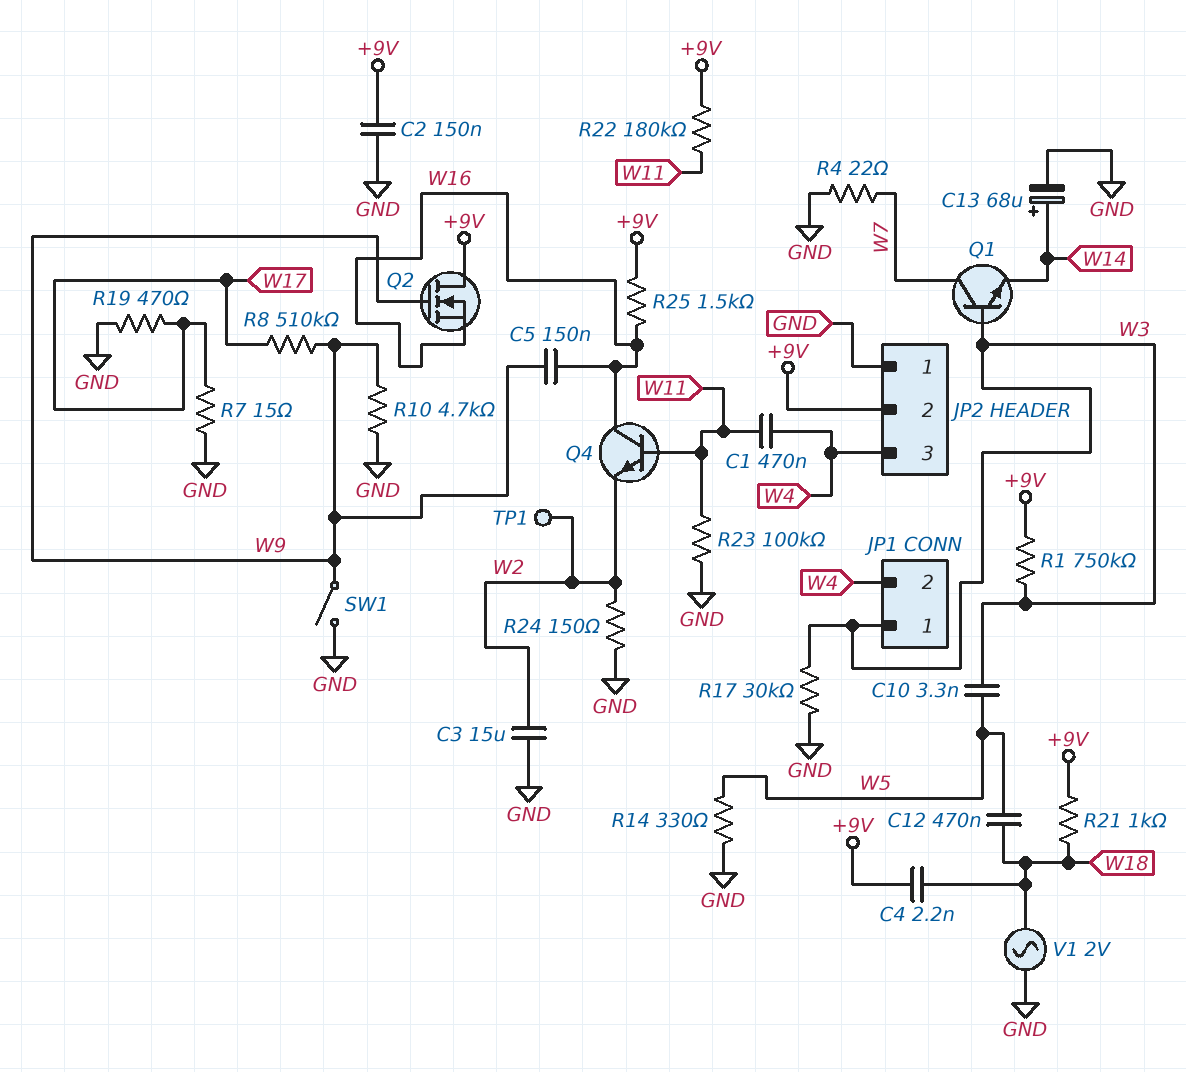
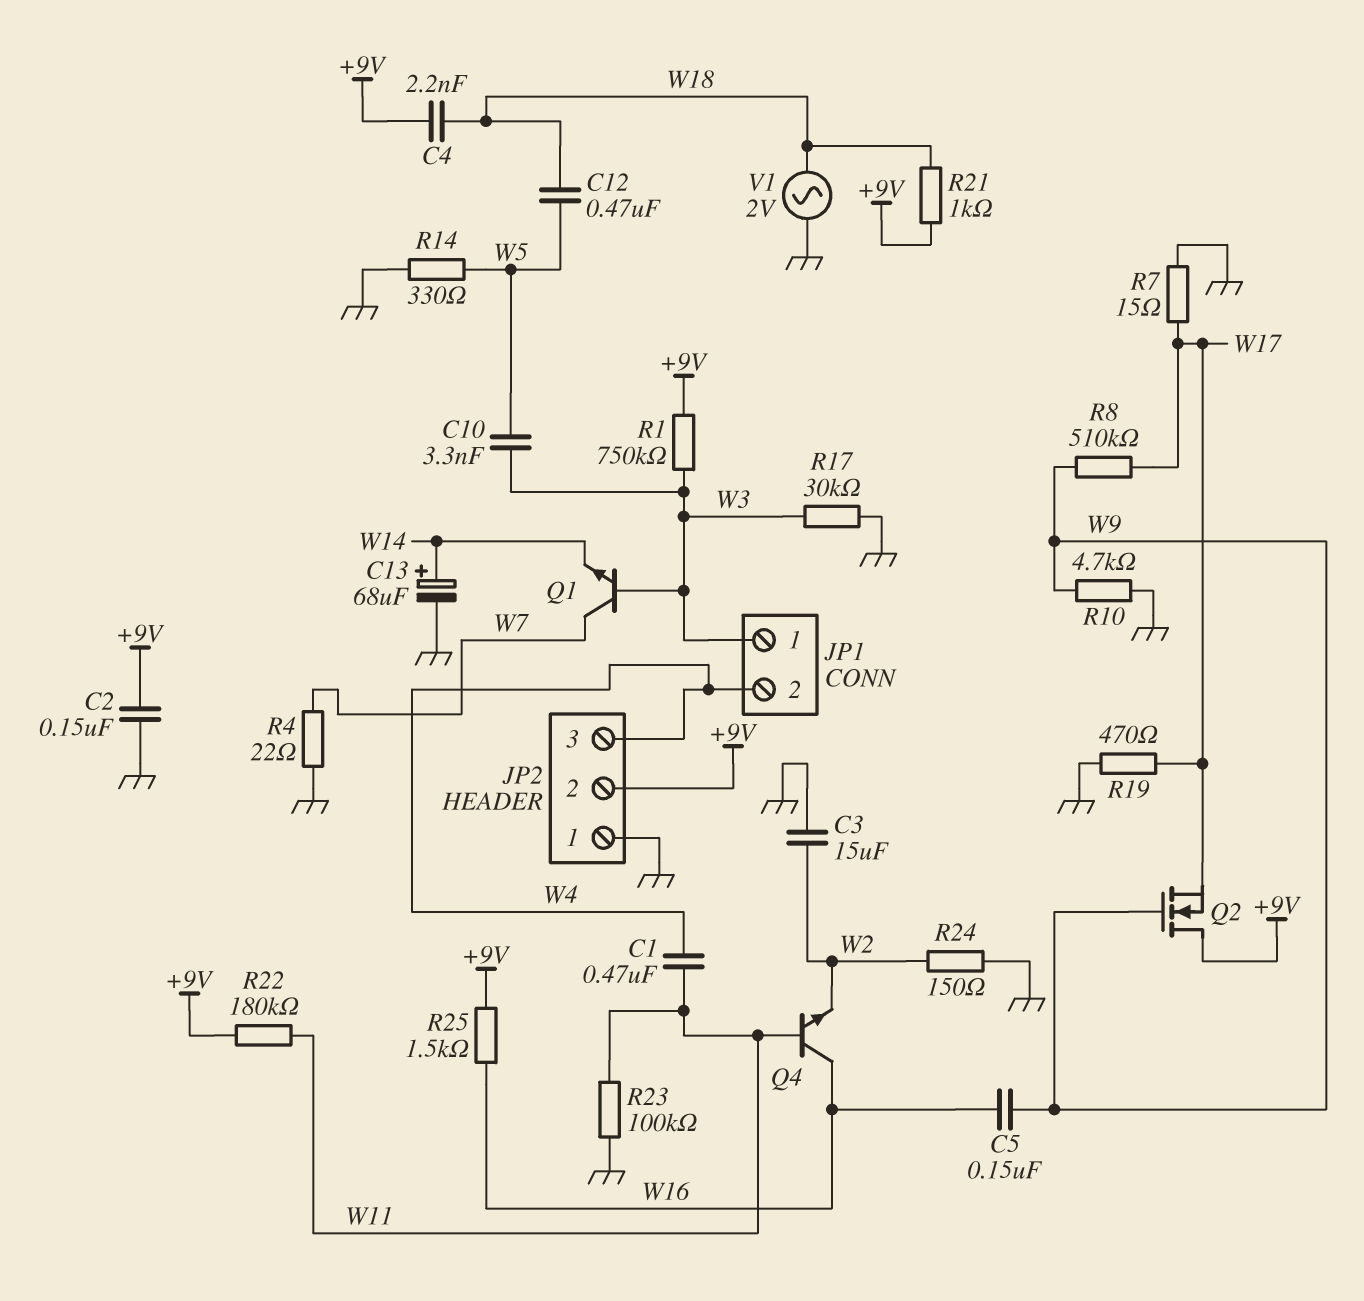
Q2: NMOS (G W9, D +9V, S W16) -> NMOS (G W9, D +9V, S W17)
SW1: switch (GND, W9) -> none
TP1: test point (W2) -> none

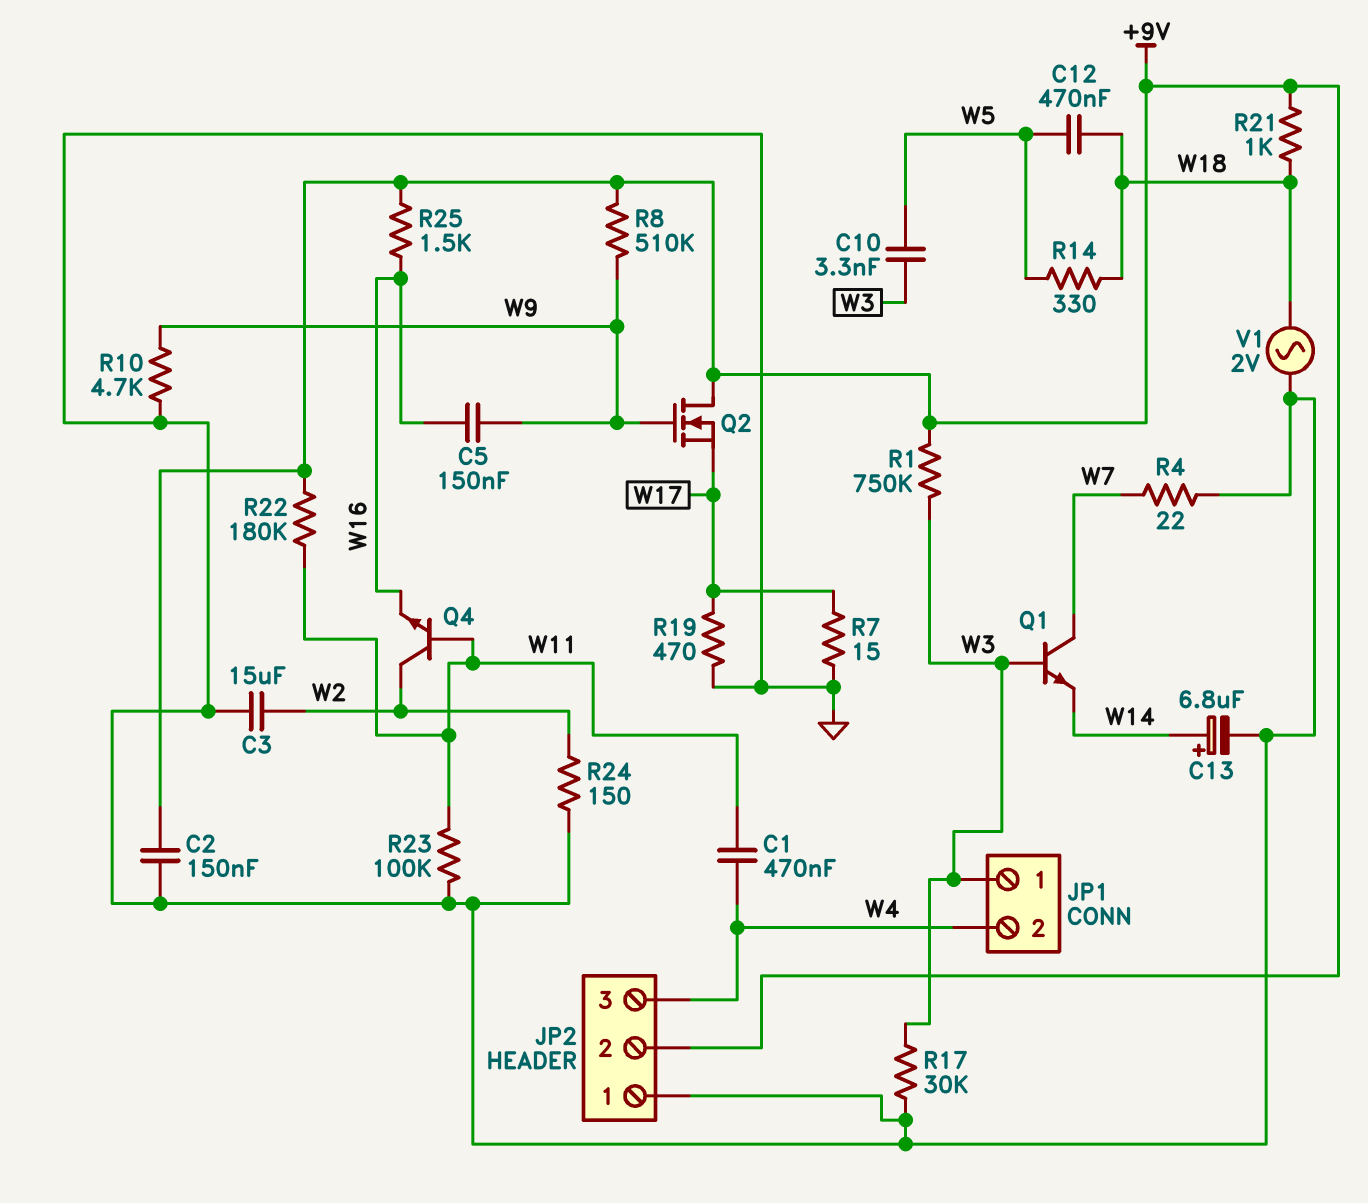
C4: 2.2nF (+9V, W18) -> none
C13: 68uF (plus W14, minus GND) -> 6.8uF (plus W14, minus GND)
Q4: NPN (B W11, C W16, E W2) -> NPN (B W11, C W2, E W16)
R8: 510k (W9, W17) -> 510k (+9V, W9)
R14: 330 (GND, W5) -> 330 (W5, W18)

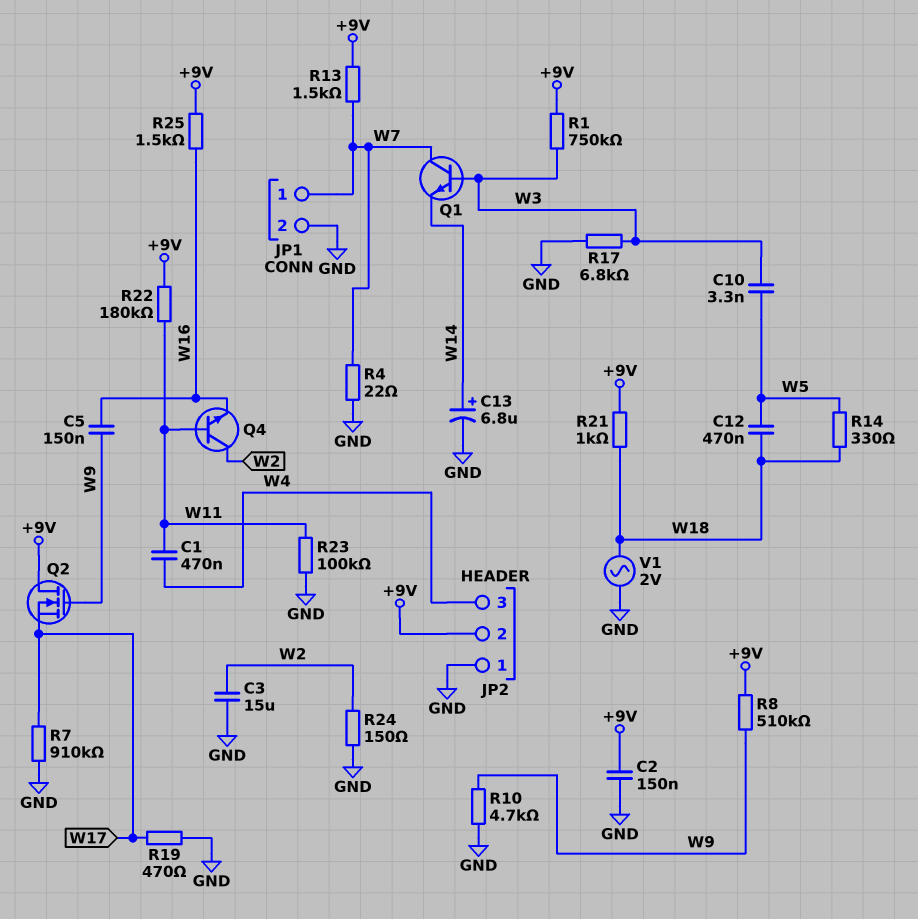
JP1 pin 1: W3 -> W7
JP1 pin 2: W4 -> GND
R7: 15 (GND, W17) -> 910k (GND, W17)
R13: none -> 1.5k (+9V, W7)
R17: 30k (GND, W3) -> 6.8k (GND, W3)

